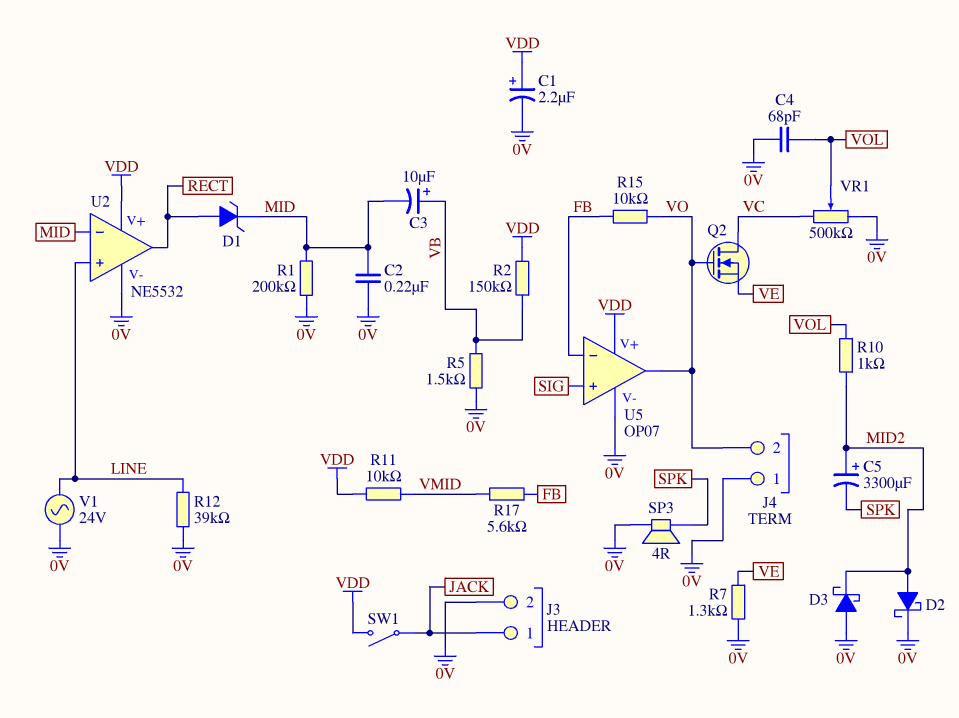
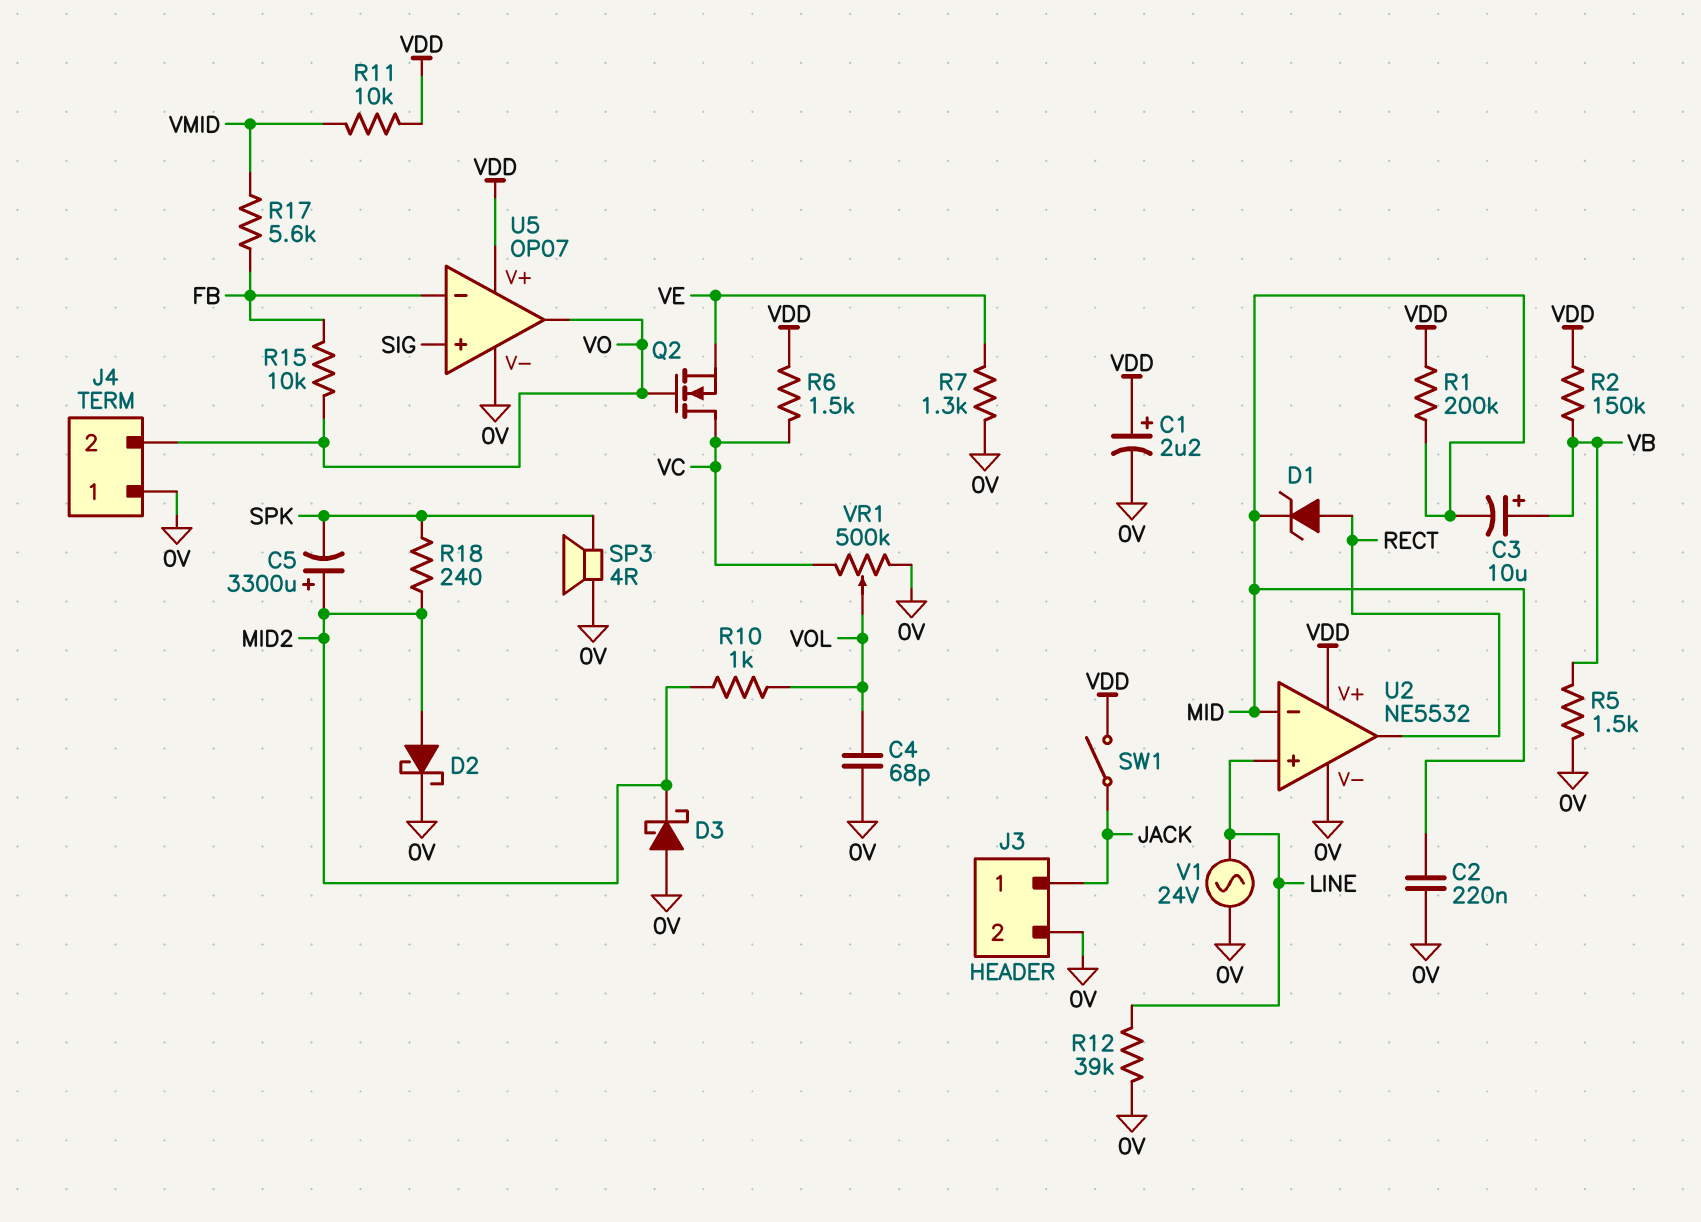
R1: 200k (0V, MID) -> 200k (MID, VDD)
R6: none -> 1.5k (VC, VDD)
R18: none -> 240 (MID2, SPK)

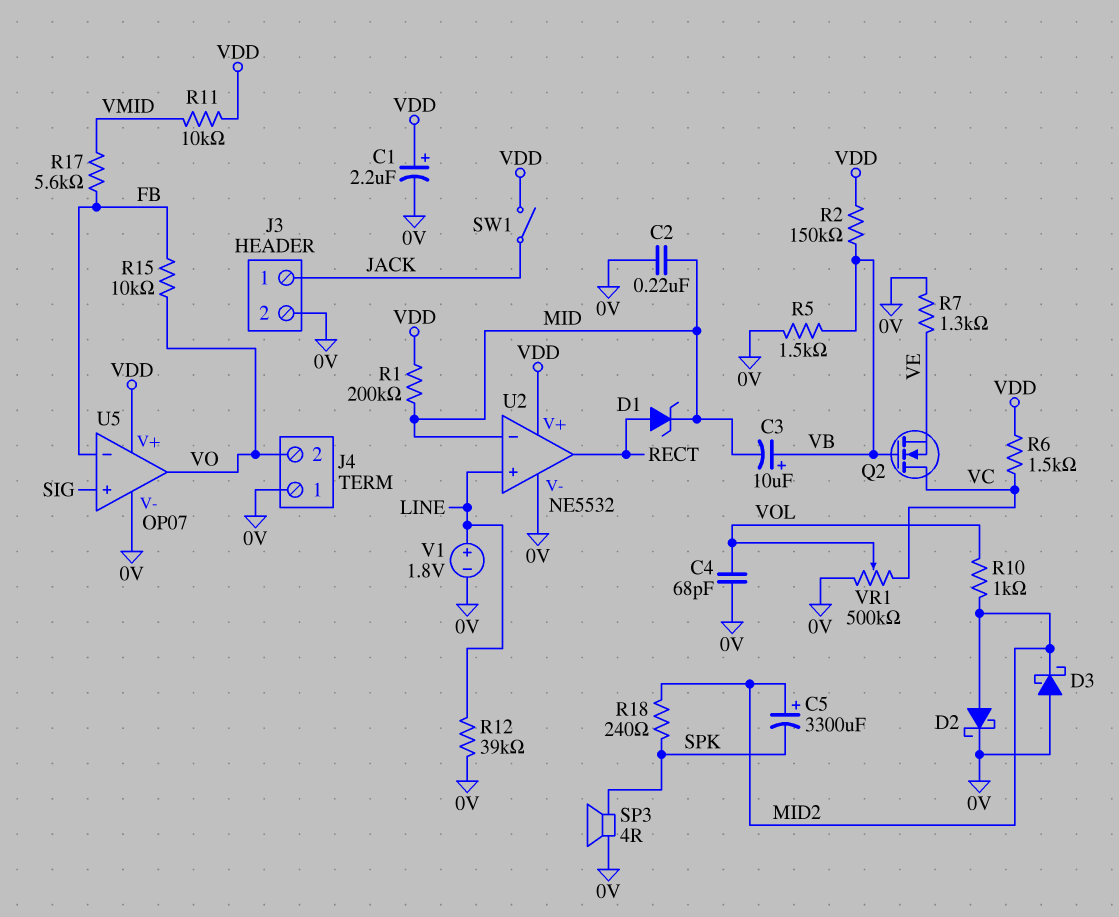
Q2: NMOS (G VO, D VC, S VE) -> NMOS (G VB, D VC, S VE)
V1: AC 24V (0V, LINE) -> 1.8V (plus LINE, minus 0V)

